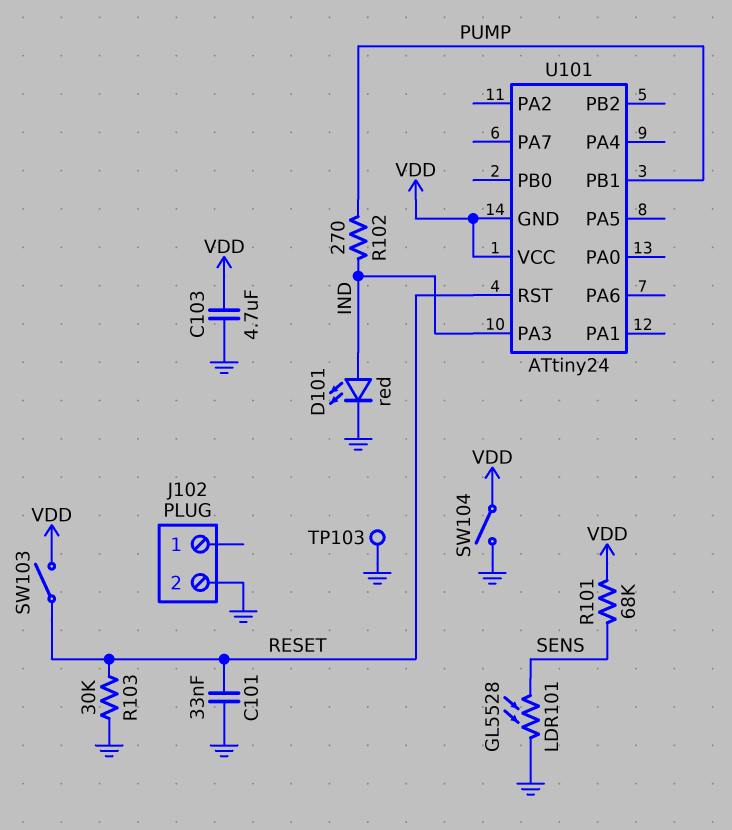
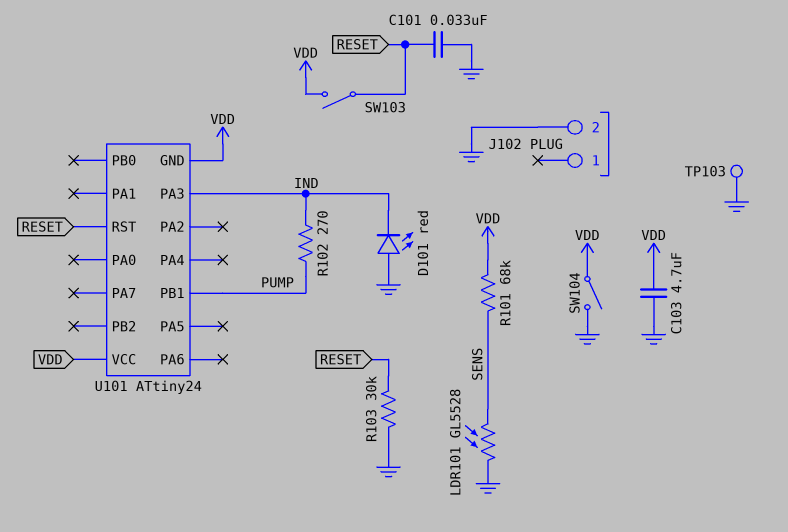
D101: LED red (A IND, K GND) -> LED red (A GND, K IND)

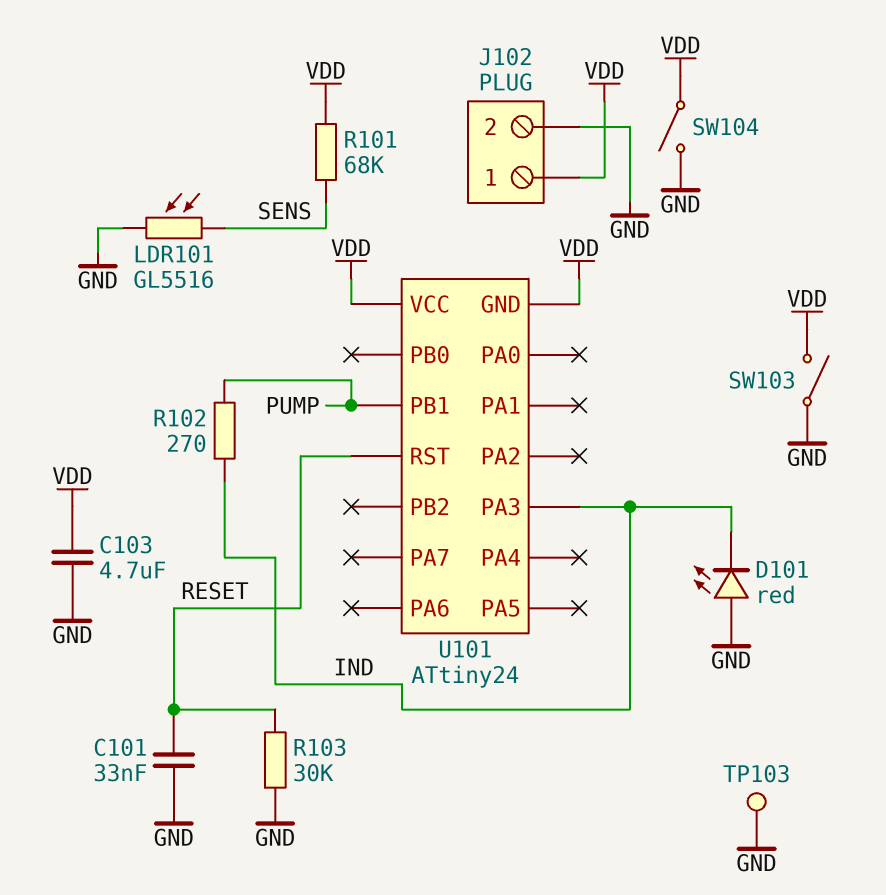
J102 pin 1: none -> VDD
LDR101: GL5528 (GND, SENS) -> GL5516 (GND, SENS)
SW103: switch (RESET, VDD) -> switch (GND, VDD)

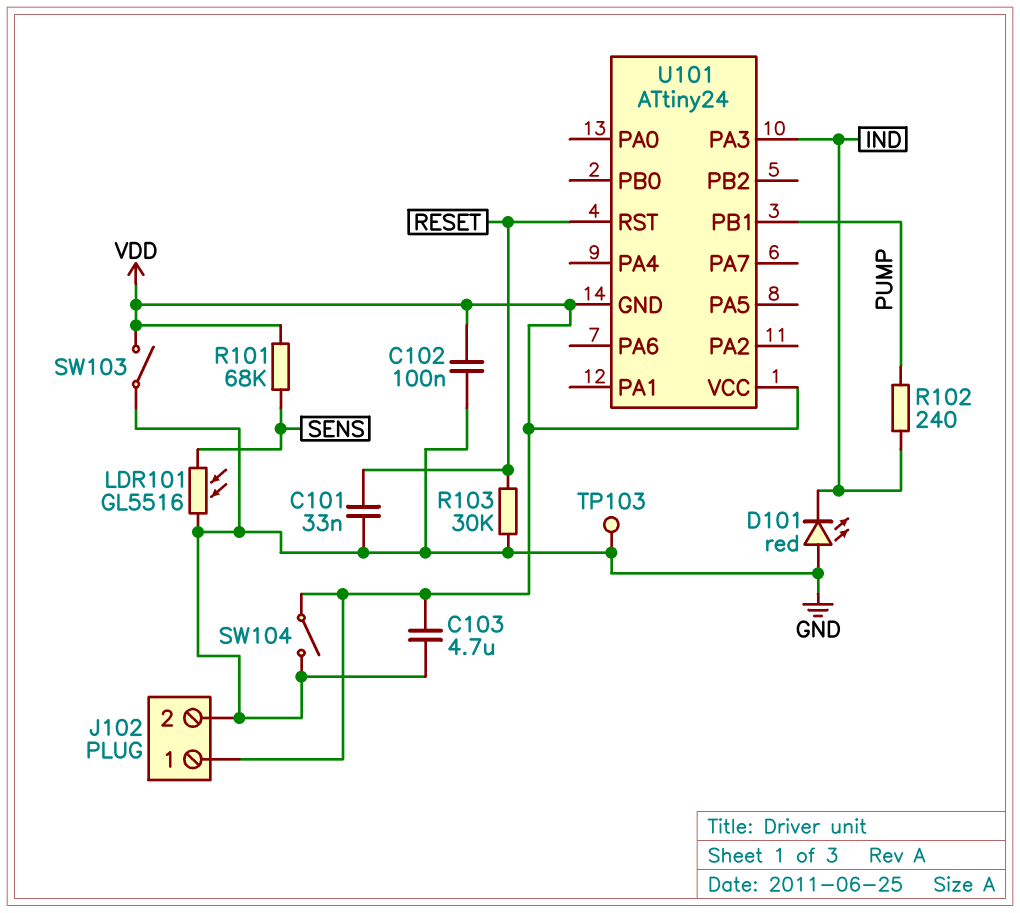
C102: none -> 100nF (GND, VDD)
R102: 270 (IND, PUMP) -> 240 (IND, PUMP)

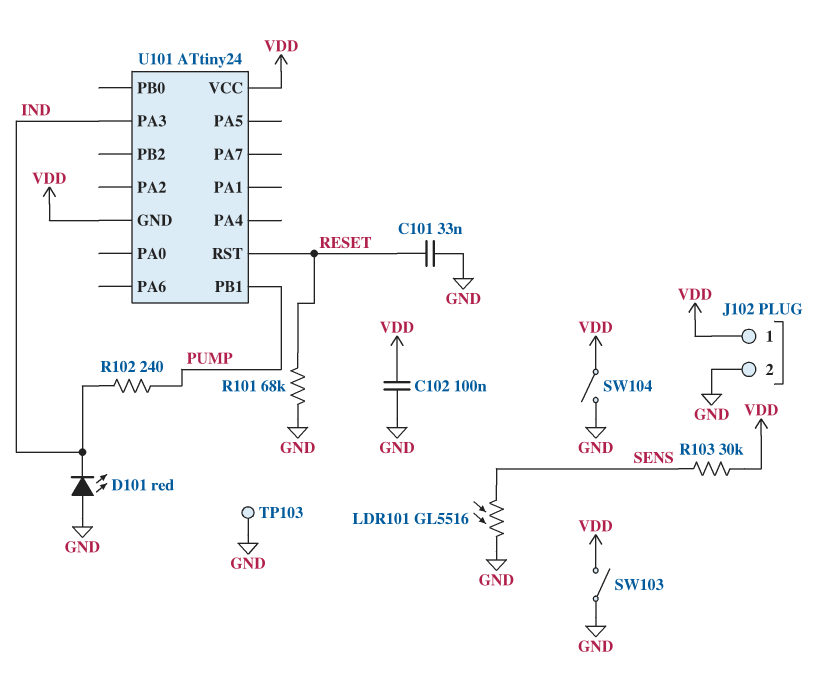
C103: 4.7uF (GND, VDD) -> none
R101: 68k (SENS, VDD) -> 68k (GND, RESET)
R103: 30k (GND, RESET) -> 30k (SENS, VDD)

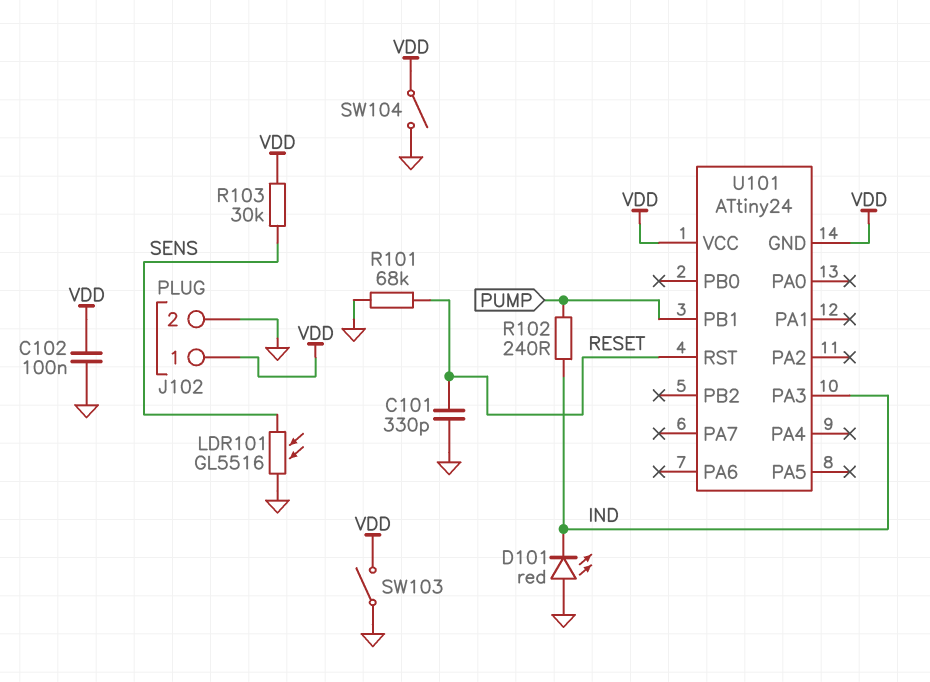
C101: 33nF (GND, RESET) -> 330pF (GND, RESET)
TP103: test point (GND) -> none

